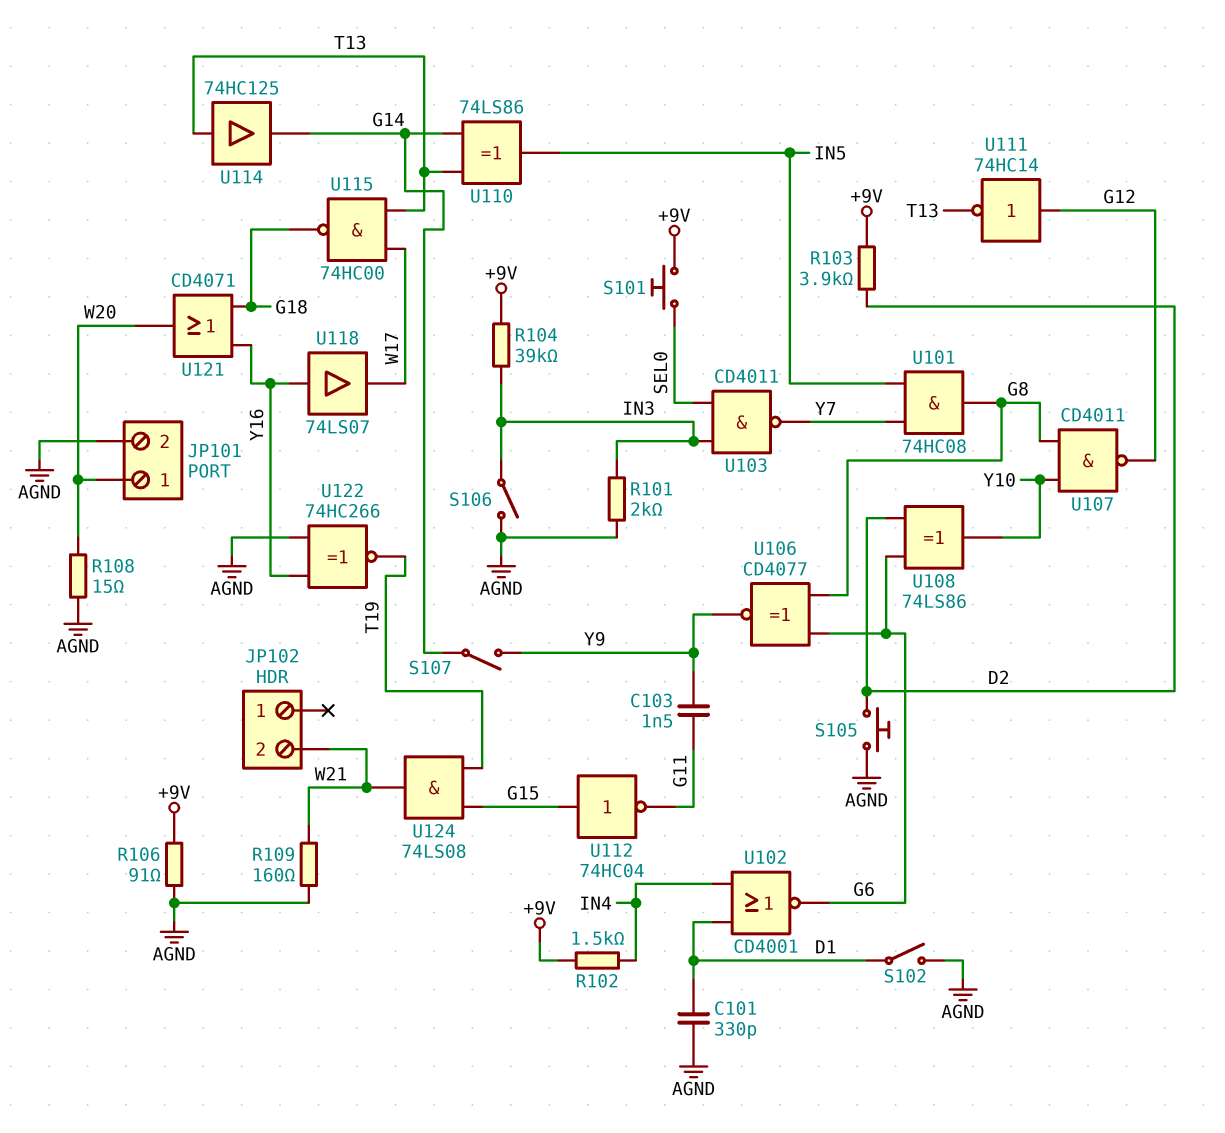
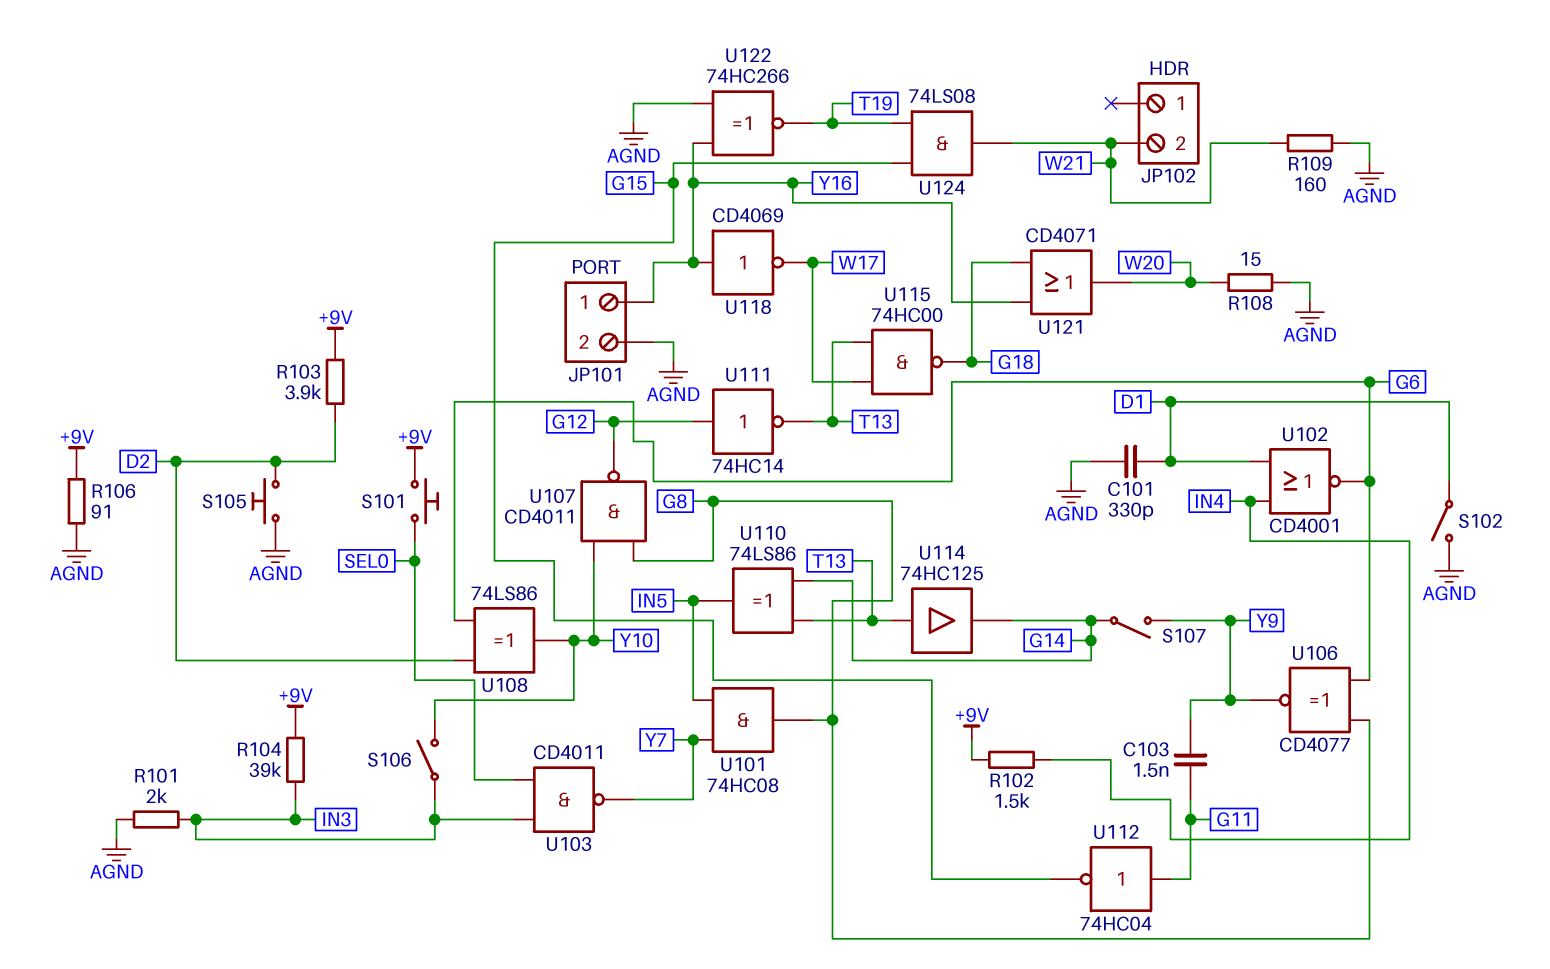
JP101 pin 1: W20 -> Y16
S106: switch (AGND, IN3) -> switch (IN3, Y10)
U112: NOT 74HC04 (in G15, out G11) -> NOT 74HC04 (in G11, out G15)
U118: buffer 74LS07 (in Y16, out W17) -> NOT CD4069 (in Y16, out W17)

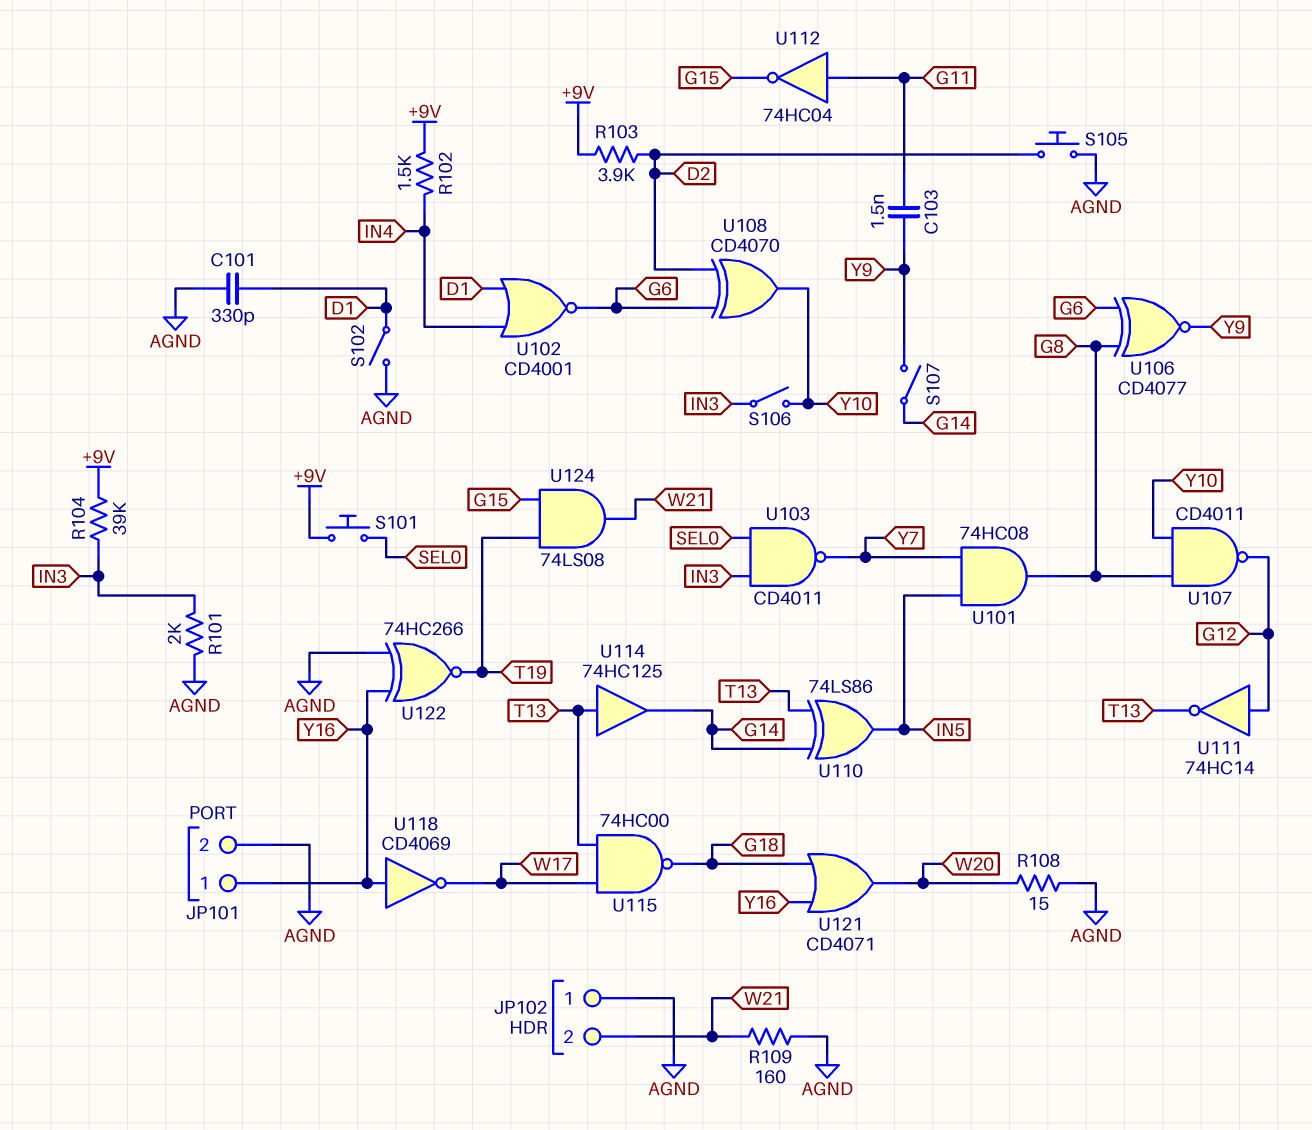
JP102 pin 1: none -> AGND
R106: 91 (+9V, AGND) -> none
U108: XOR 74LS86 (in D2, in G6, out Y10) -> XOR CD4070 (in D2, in G6, out Y10)

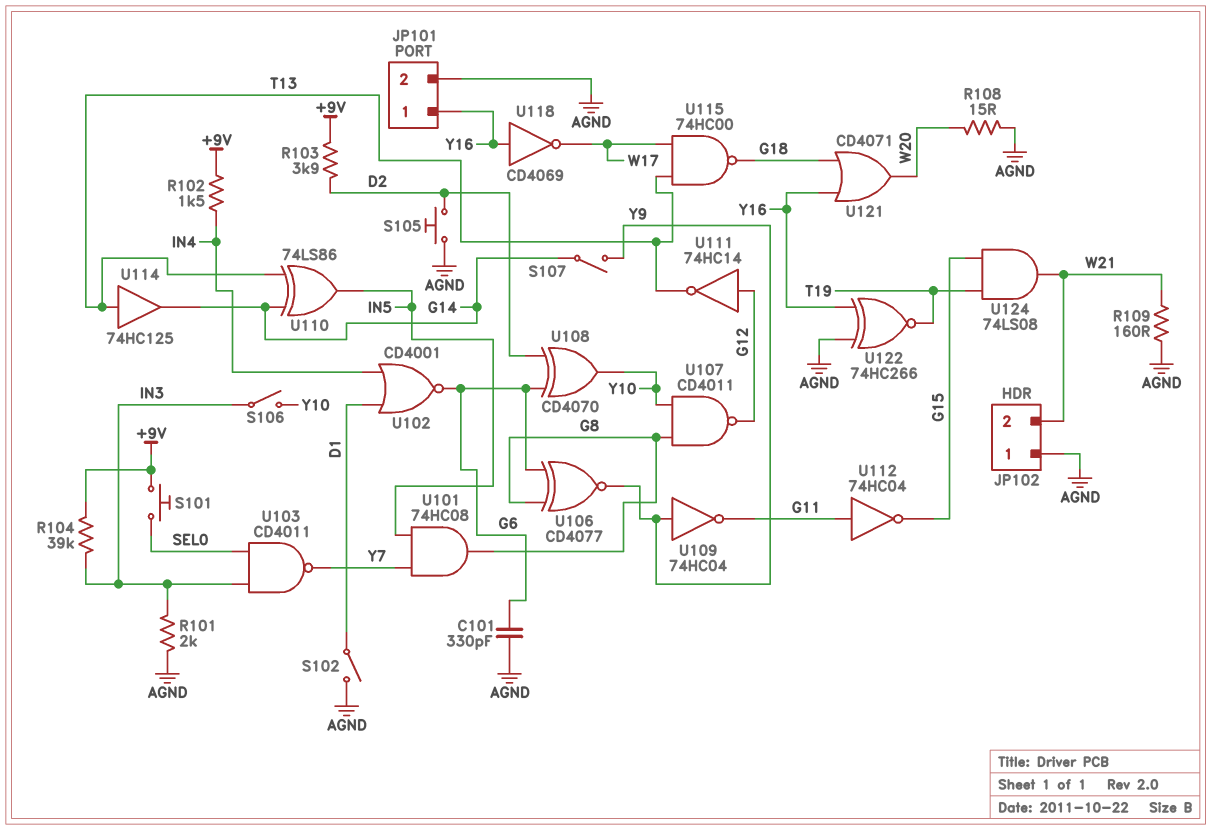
C101: 330pF (AGND, D1) -> 330pF (AGND, G6)
C103: 1.5nF (G11, Y9) -> none
U109: none -> NOT 74HC04 (in Y9, out G11)

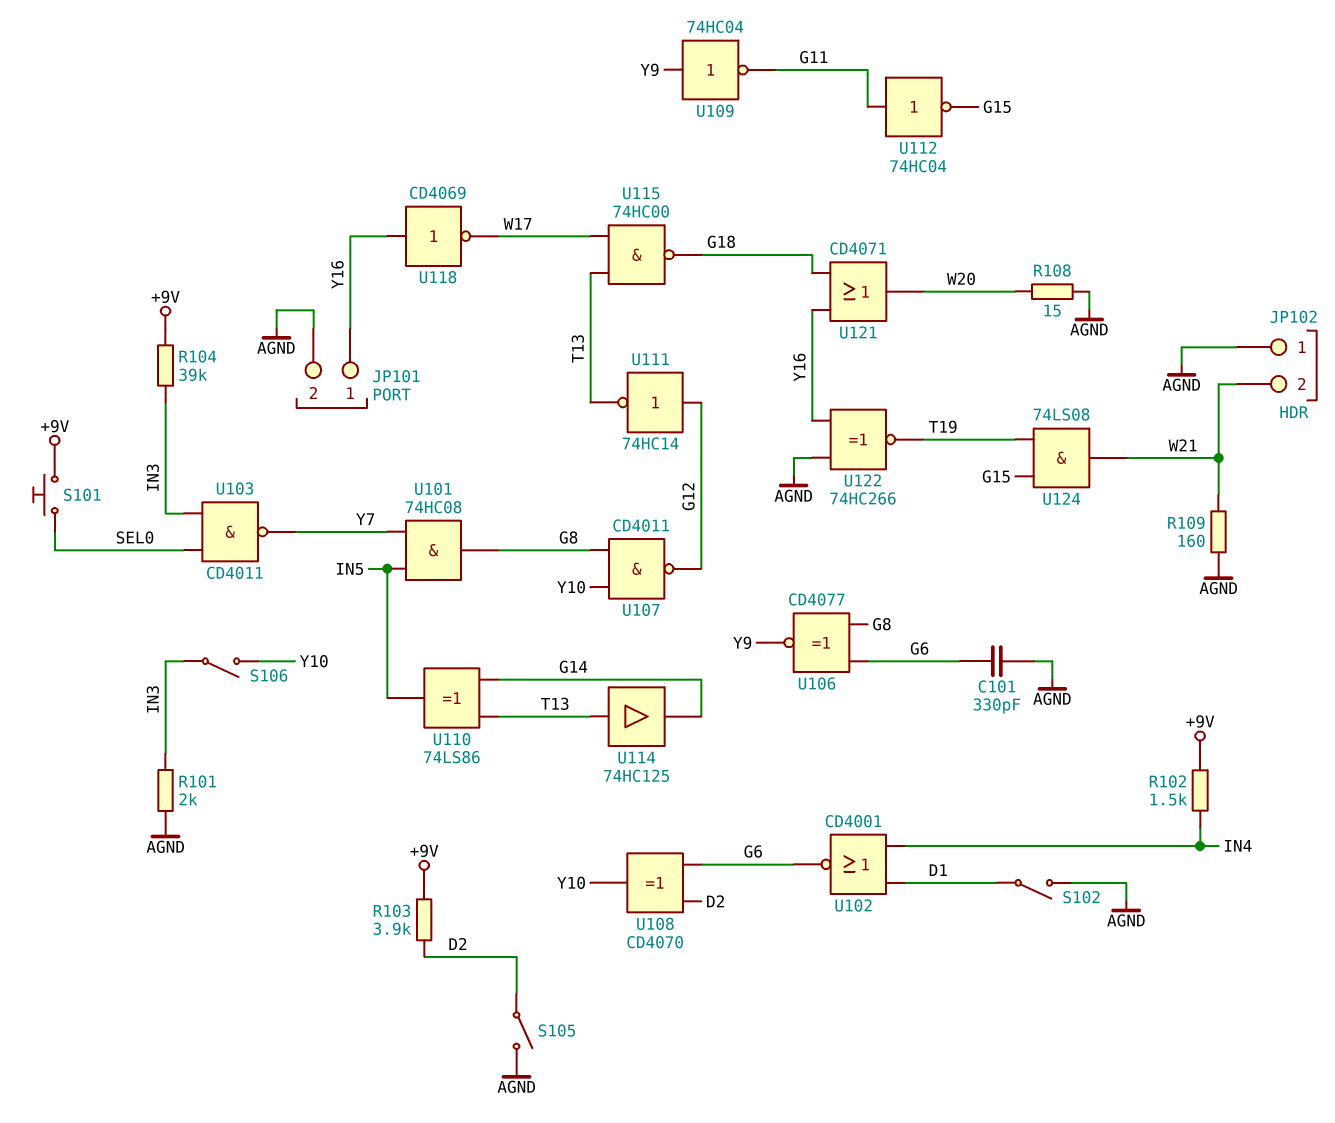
S105: button (AGND, D2) -> switch (AGND, D2)
S107: switch (G14, Y9) -> none

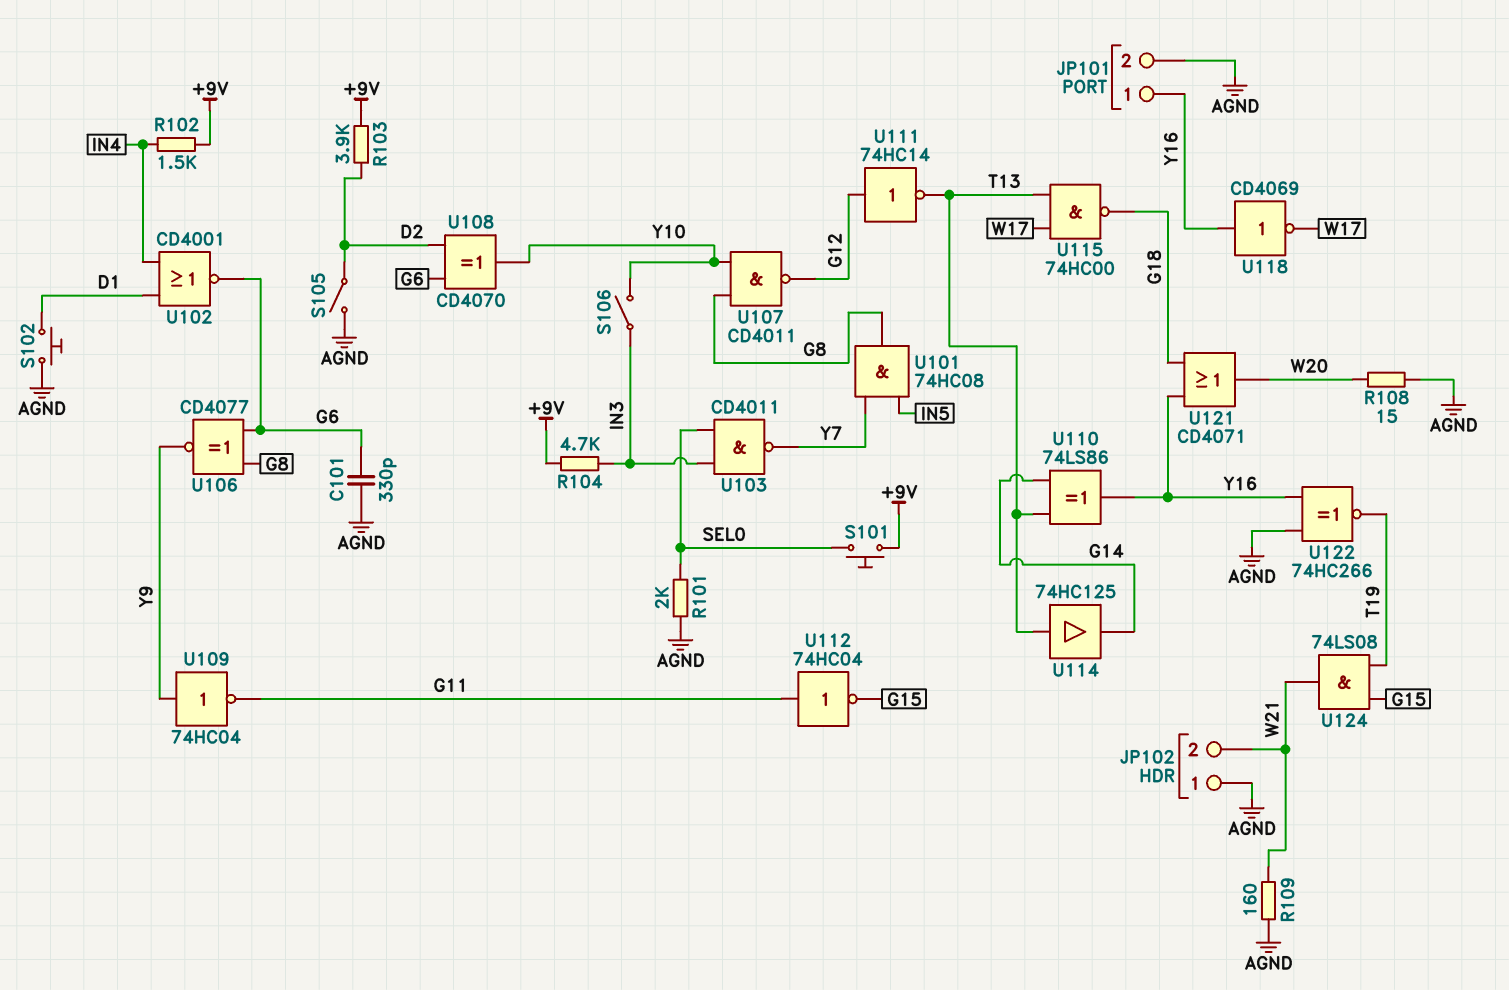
R101: 2k (AGND, IN3) -> 2k (AGND, SEL0)
R104: 39k (+9V, IN3) -> 4.7k (+9V, IN3)
S102: switch (AGND, D1) -> button (AGND, D1)
U110: XOR 74LS86 (in G14, in T13, out IN5) -> XOR 74LS86 (in G14, in T13, out Y16)

